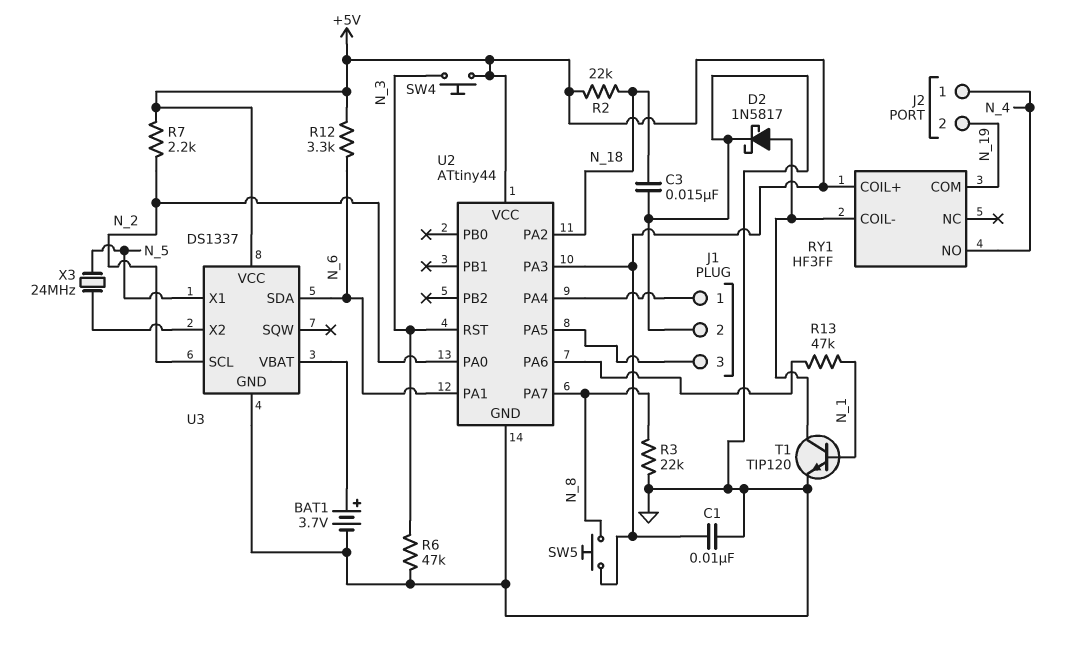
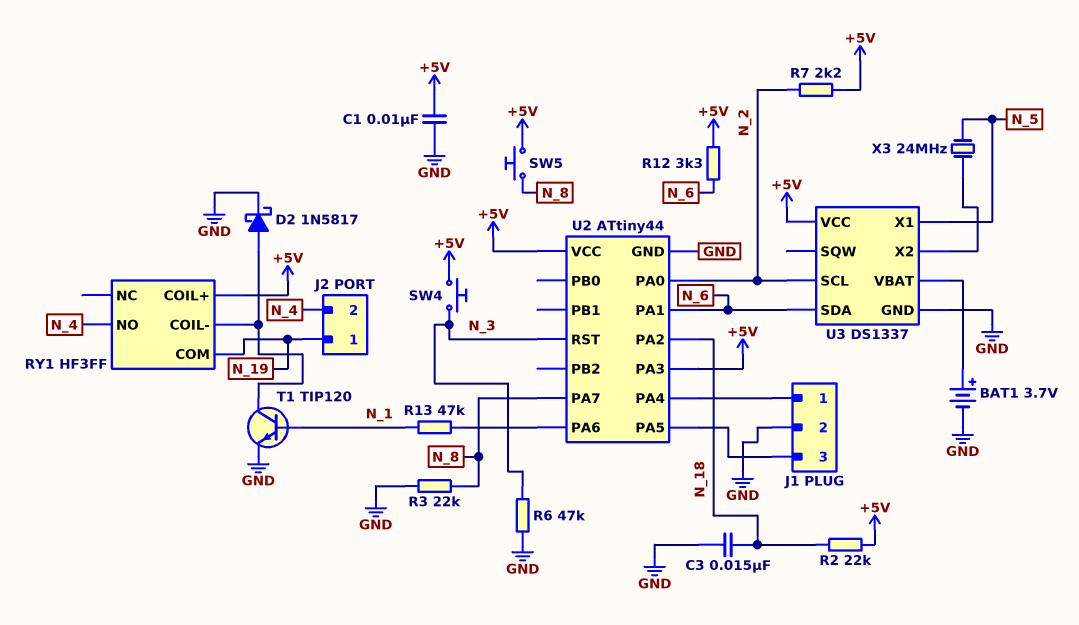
J2 pin 1: N_4 -> N_19
J2 pin 2: N_19 -> N_4

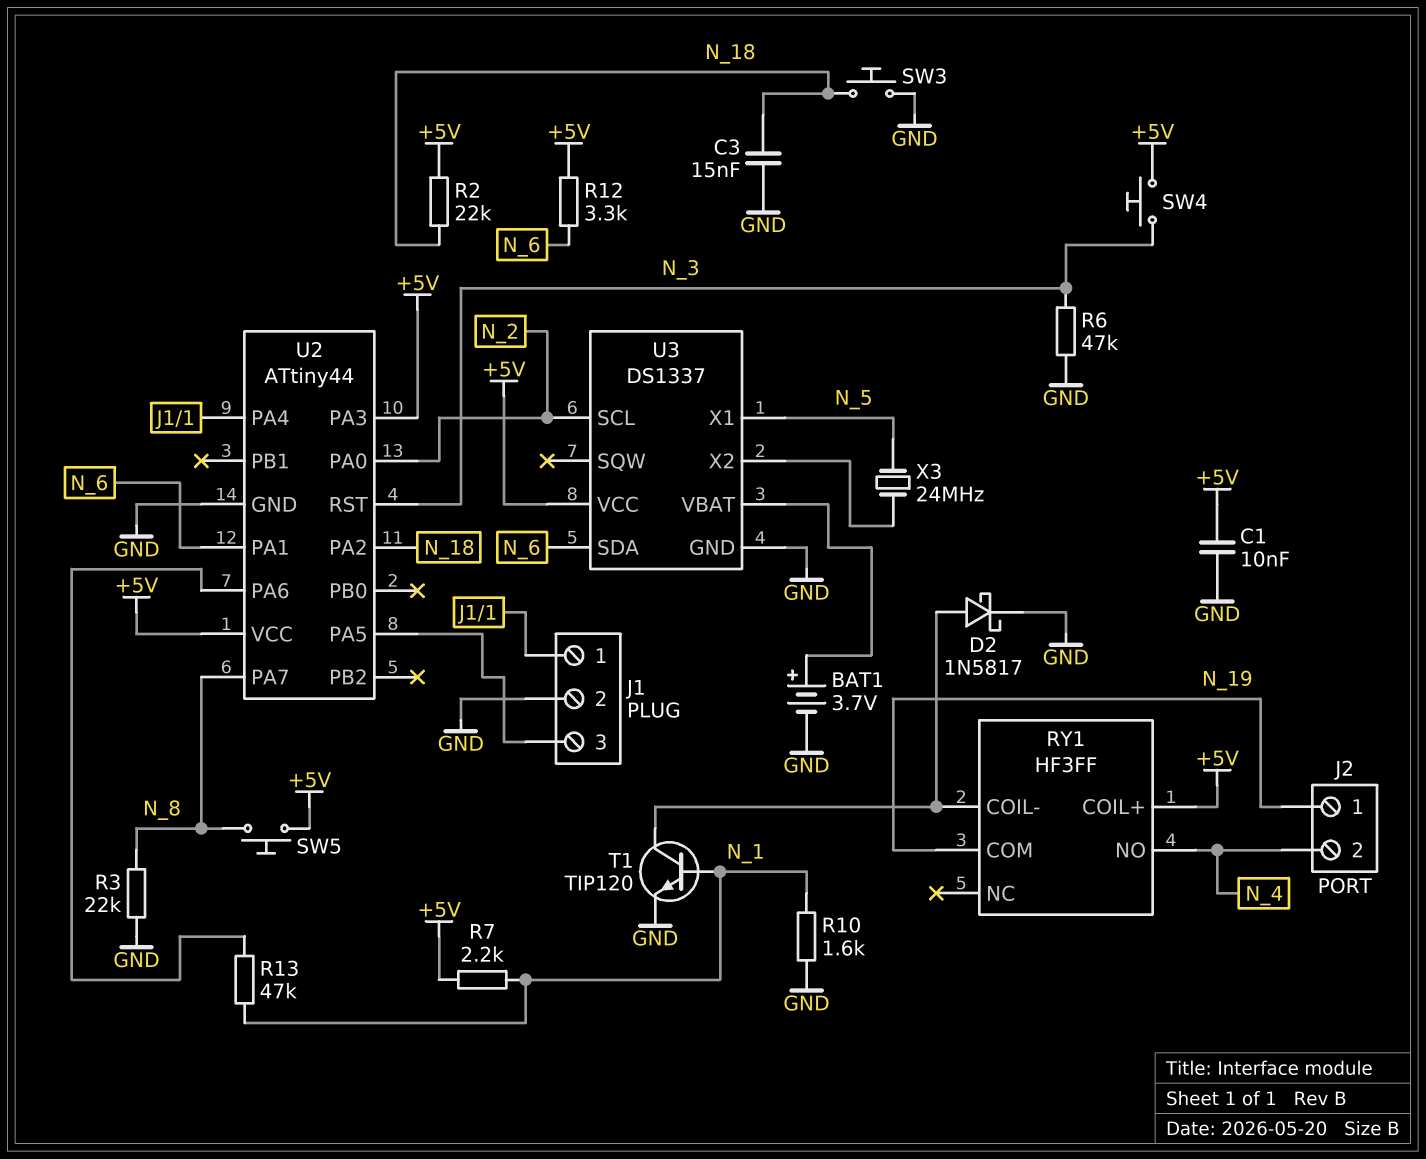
R7: 2.2k (+5V, N_2) -> 2.2k (+5V, N_1)
R10: none -> 1.6k (GND, N_1)
SW3: none -> button (GND, N_18)

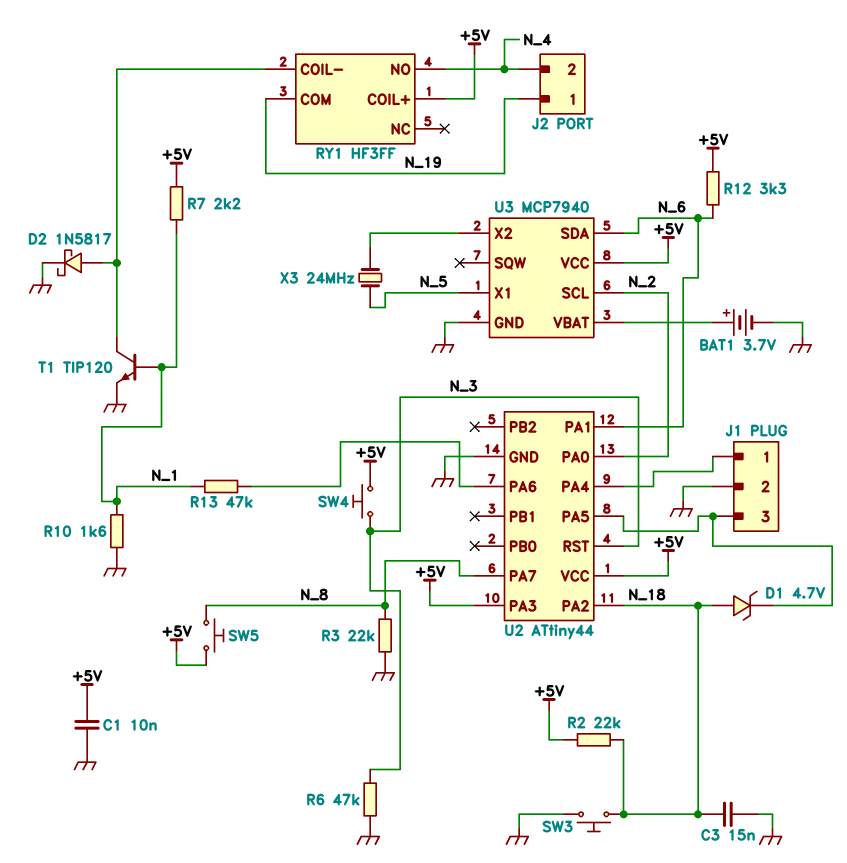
D1: none -> zener 4.7V (A N_18, K J1/3)
U3: DS1337 -> MCP7940

